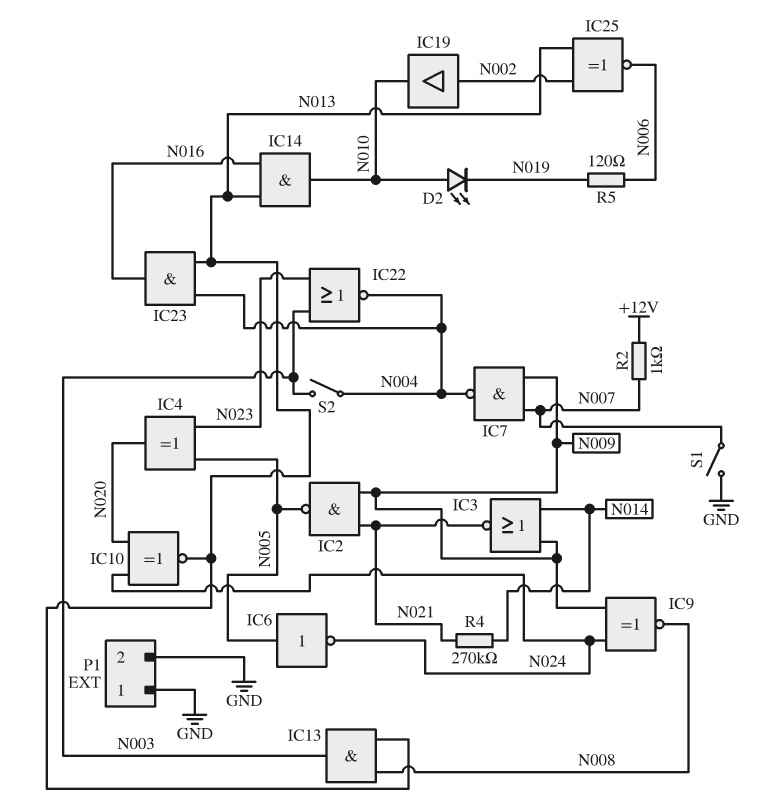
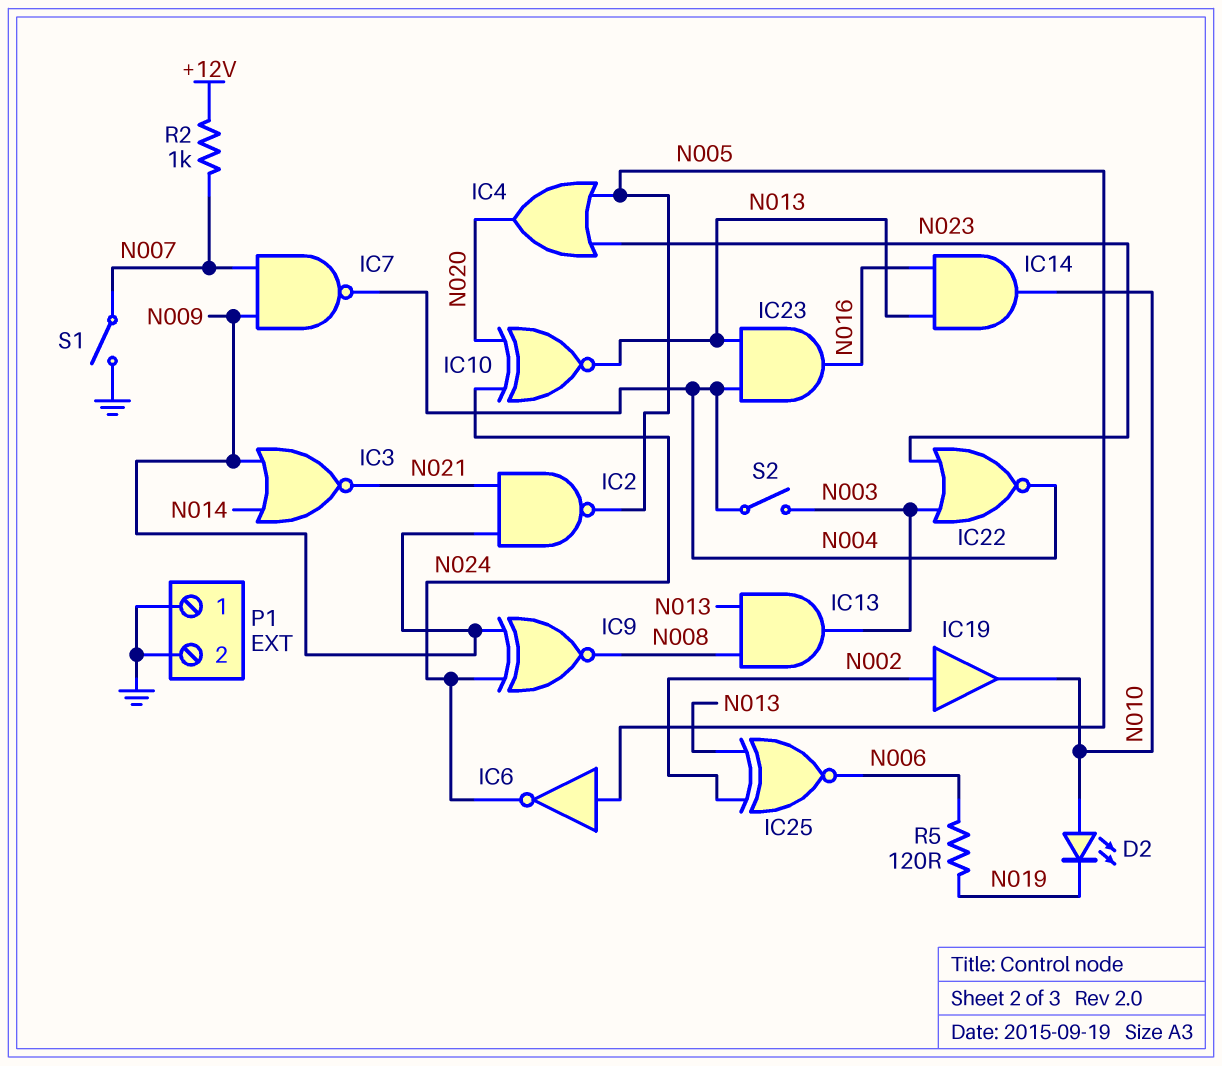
IC4: XOR (in N005, in N023, out N020) -> OR (in N005, in N023, out N020)
R4: 270k (N014, N021) -> none

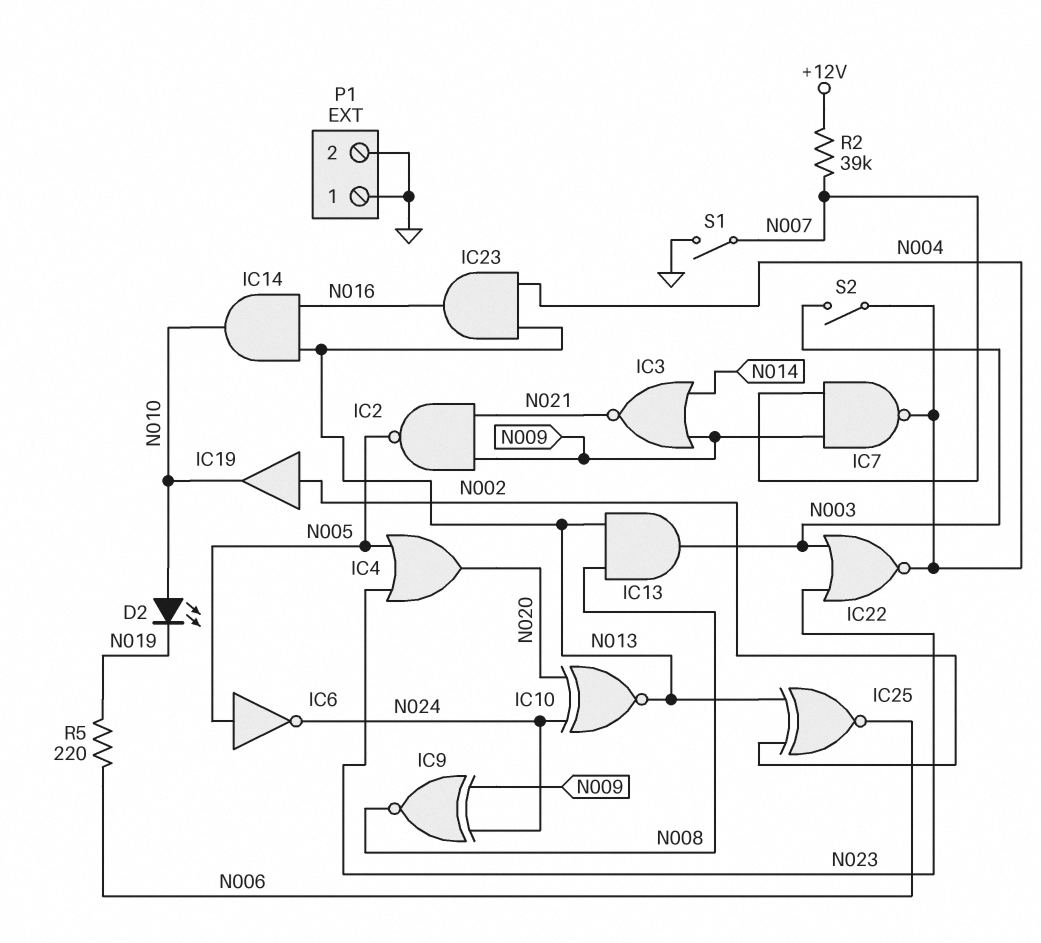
R2: 1k (+12V, N007) -> 39k (+12V, N007)
R5: 120 (N006, N019) -> 220 (N006, N019)

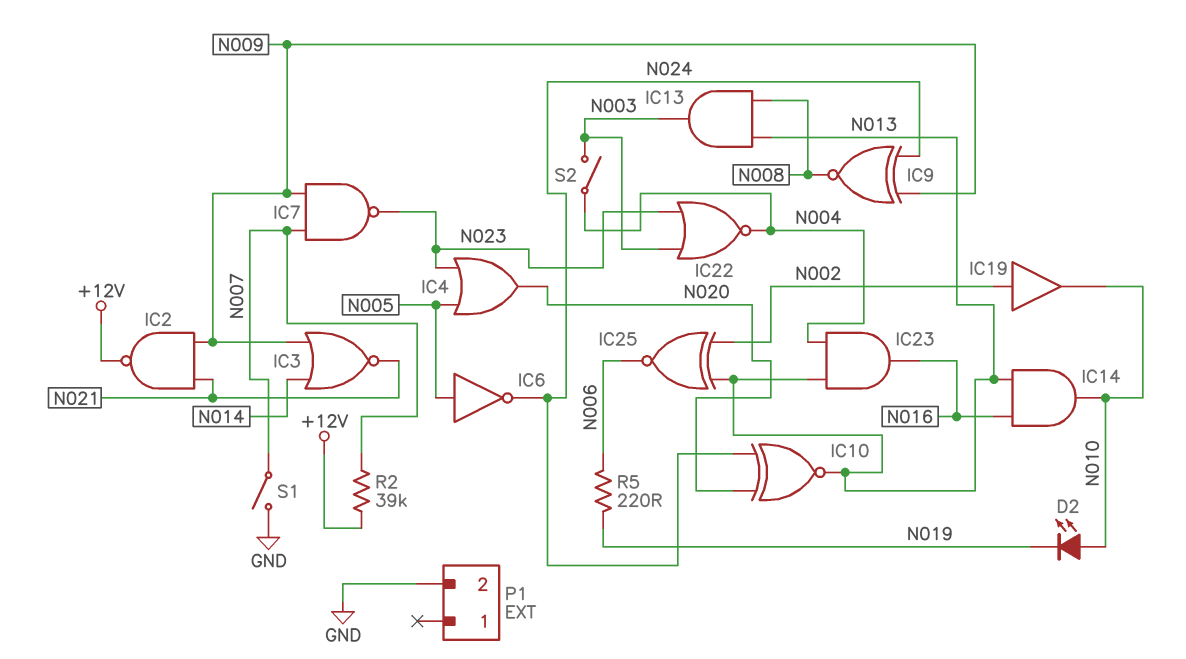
IC2: NAND (in N009, in N021, out N005) -> NAND (in N009, in N021, out +12V)
IC7: NAND (in N007, in N009, out N004) -> NAND (in N007, in N009, out N023)
P1 pin 1: GND -> none

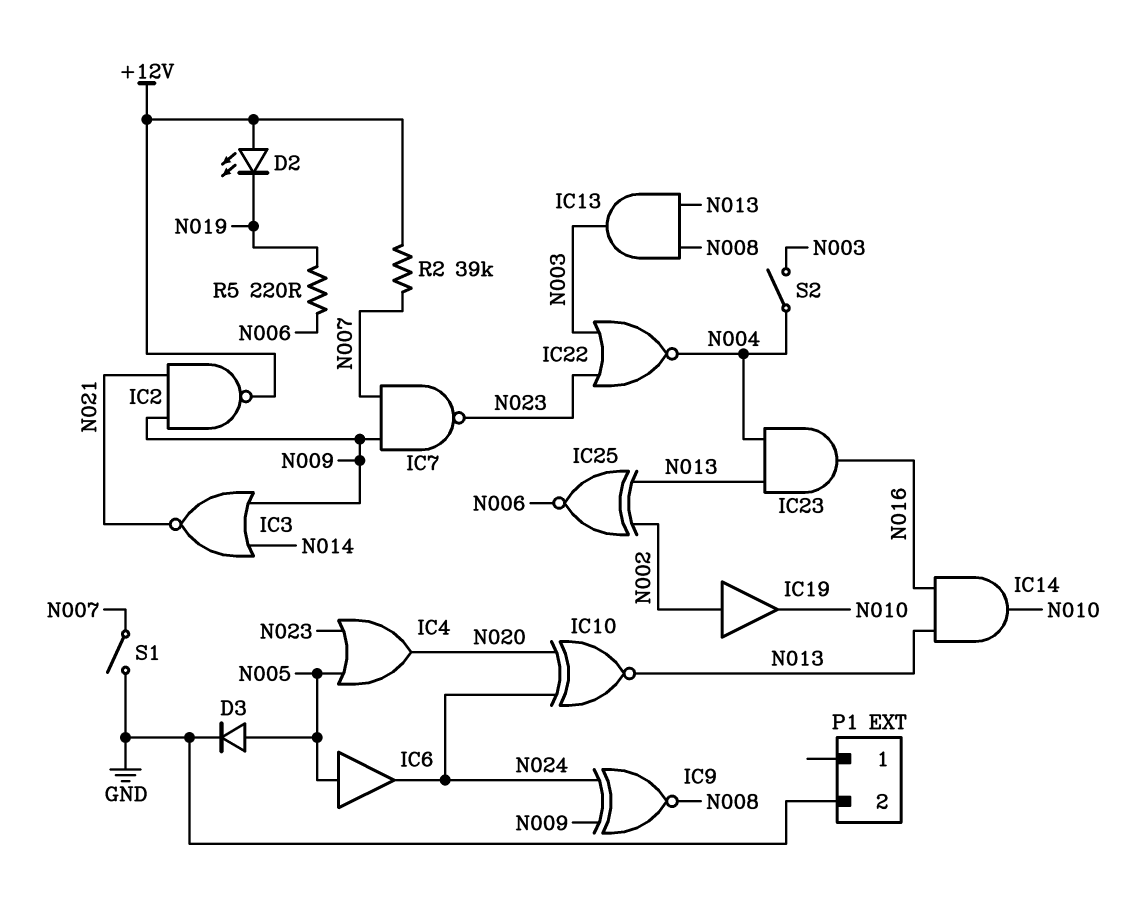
D2: LED (A N010, K N019) -> LED (A +12V, K N019)
D3: none -> diode (A N005, K GND)
IC6: NOT (in N005, out N024) -> buffer (in N005, out N024)

